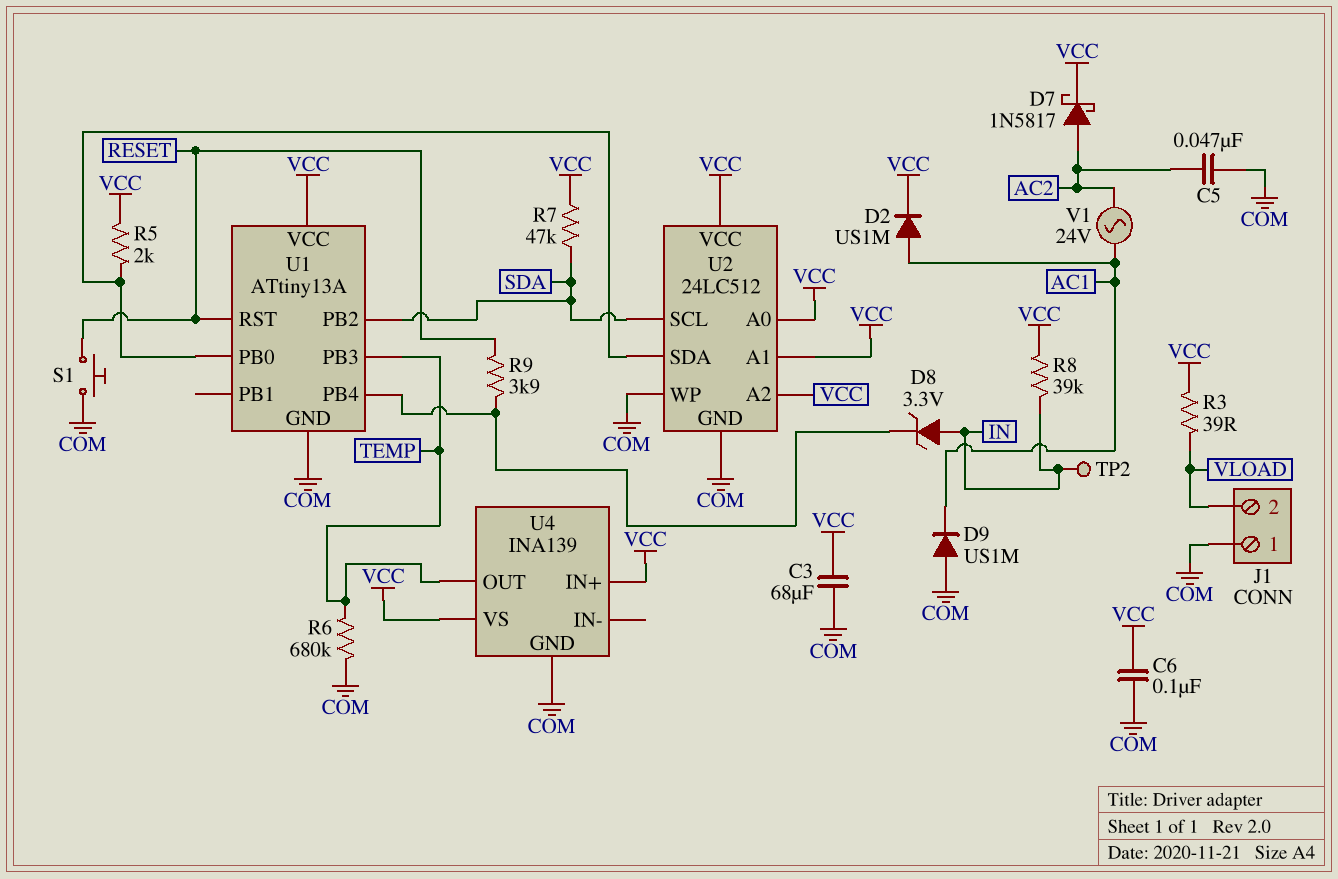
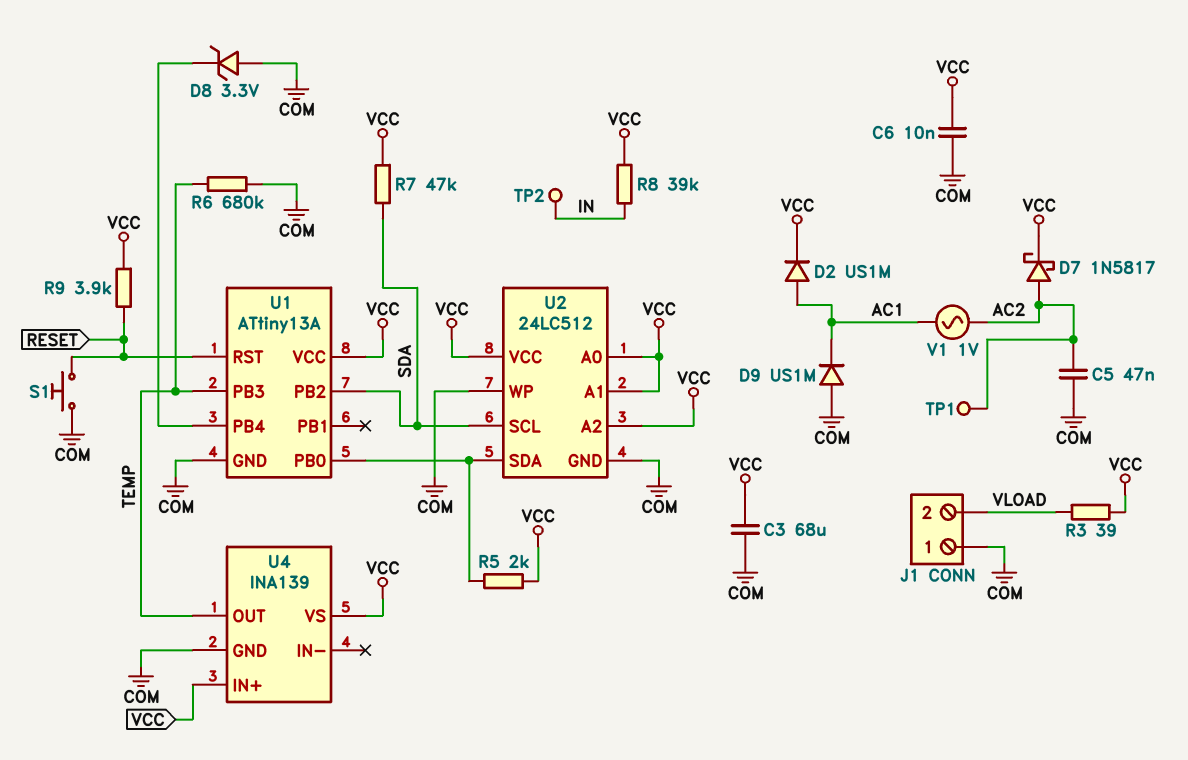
C6: 100nF (COM, VCC) -> 10nF (COM, VCC)
D8: zener 3.3V (A IN, K U1/PB4) -> zener 3.3V (A COM, K U1/PB4)
R9: 3.9k (RESET, U1/PB4) -> 3.9k (RESET, VCC)
TP1: none -> test point (AC2)
V1: AC 24V (AC1, AC2) -> AC 1V (AC1, AC2)

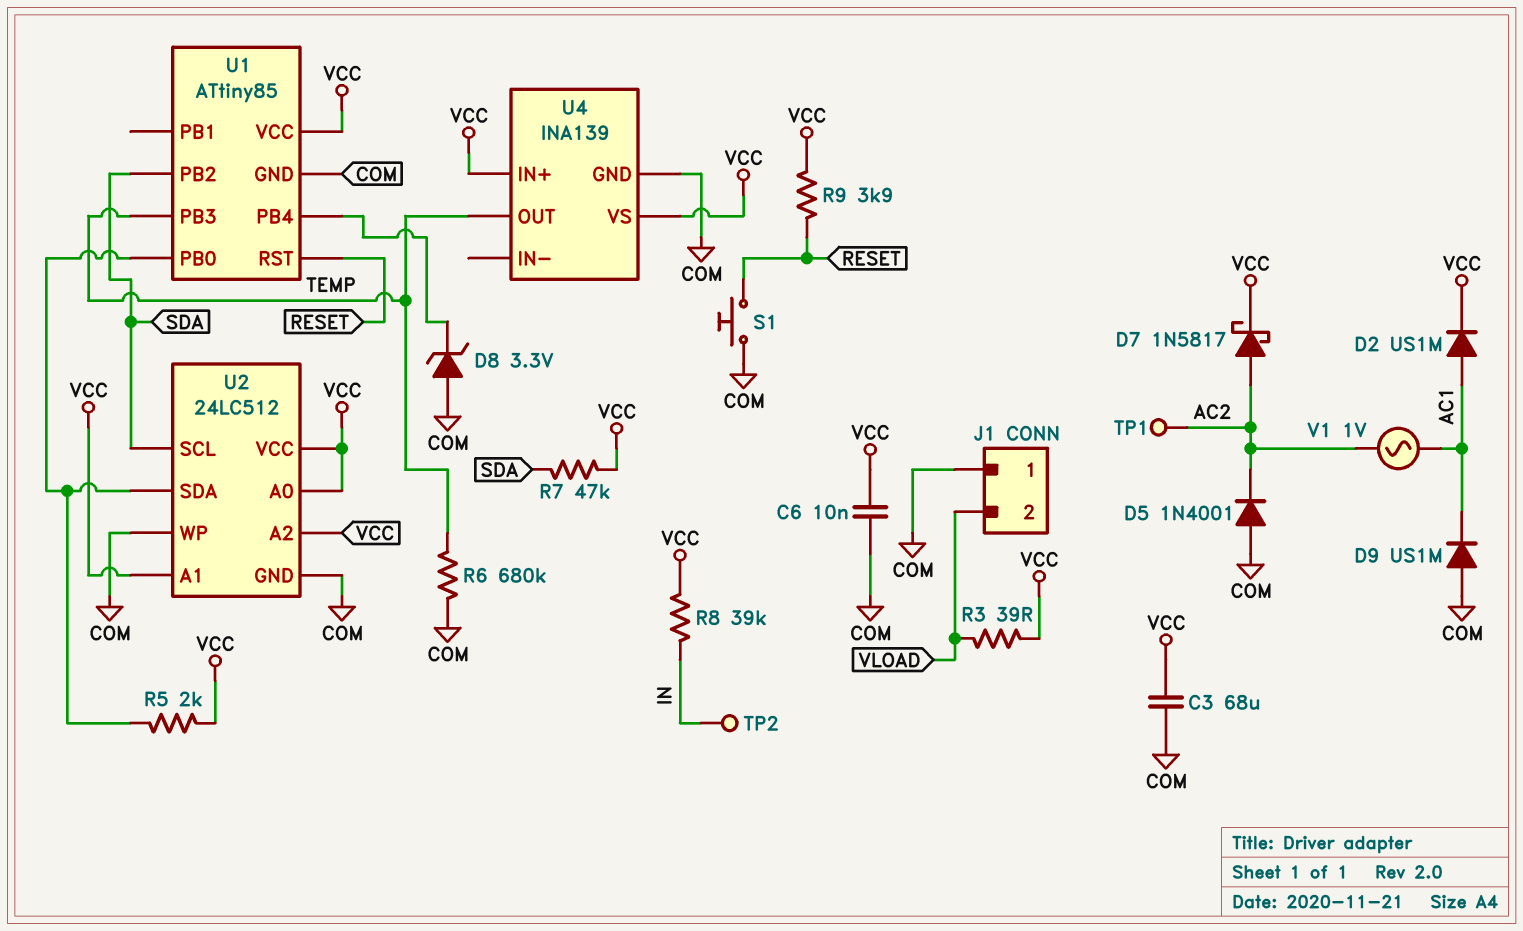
C5: 47nF (AC2, COM) -> none
D5: none -> diode 1N4001 (A COM, K AC2)
U1: ATtiny13A -> ATtiny85

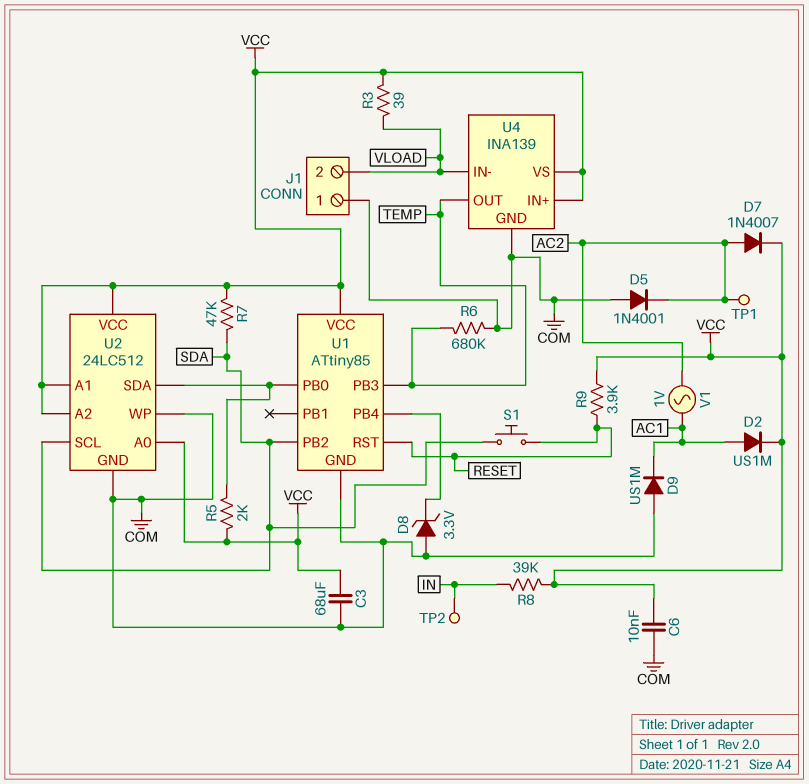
D7: schottky 1N5817 (A AC2, K VCC) -> diode 1N4007 (A AC2, K VCC)
S1: button (COM, RESET) -> button (RESET, SDA)
U4 pin IN-: none -> VLOAD

